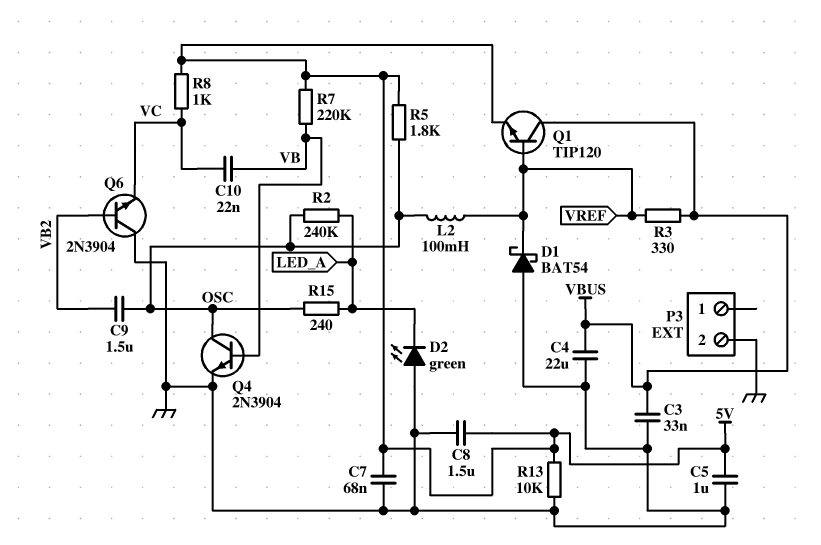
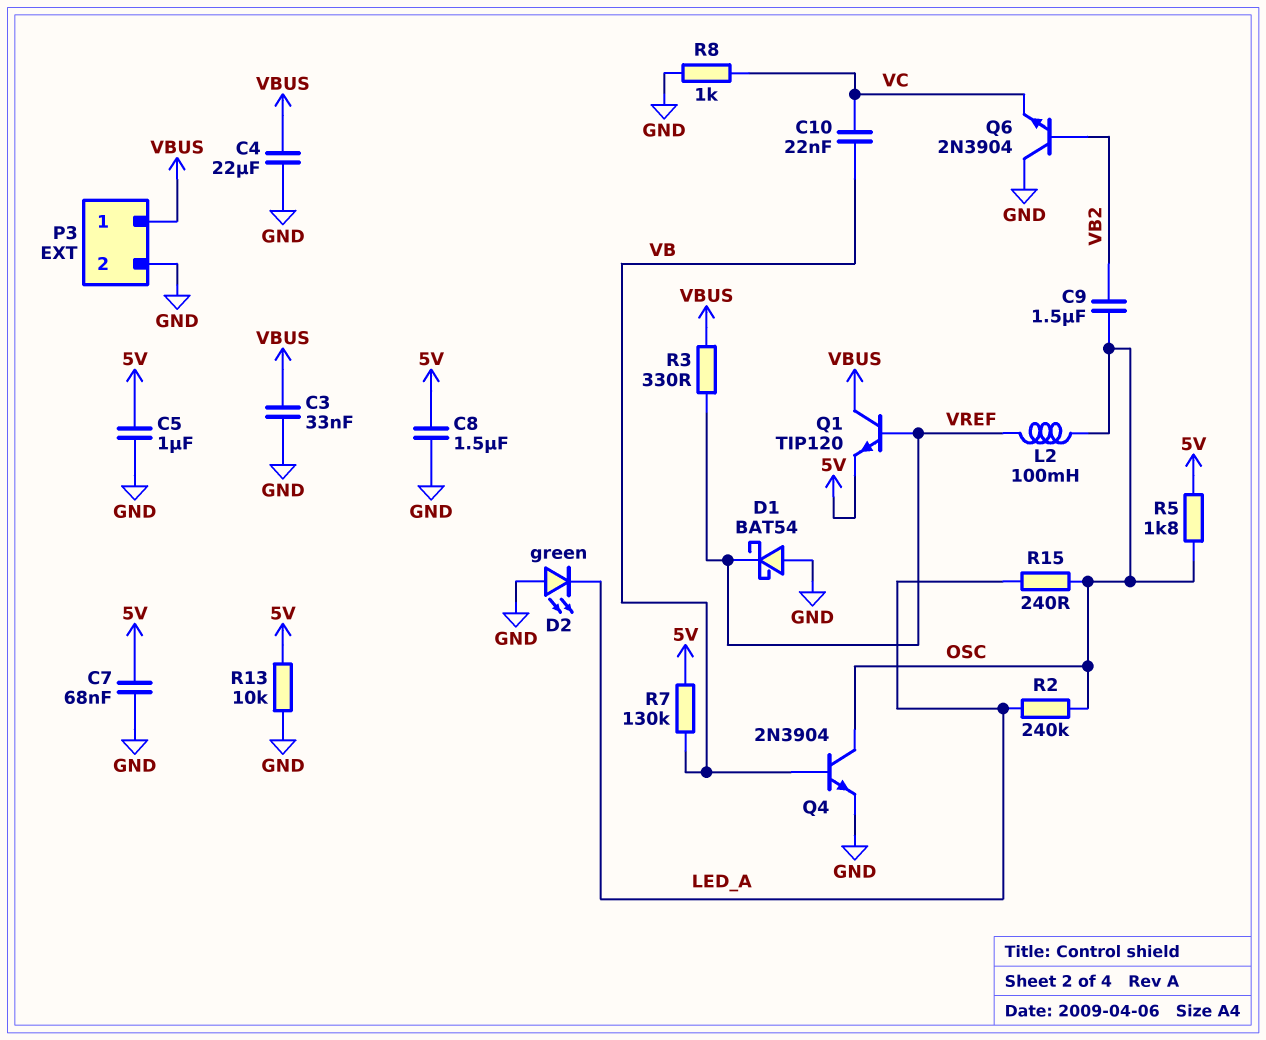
P3 pin 1: none -> VBUS
R7: 220k (5V, VB) -> 130k (5V, VB)
R8: 1k (5V, VC) -> 1k (GND, VC)

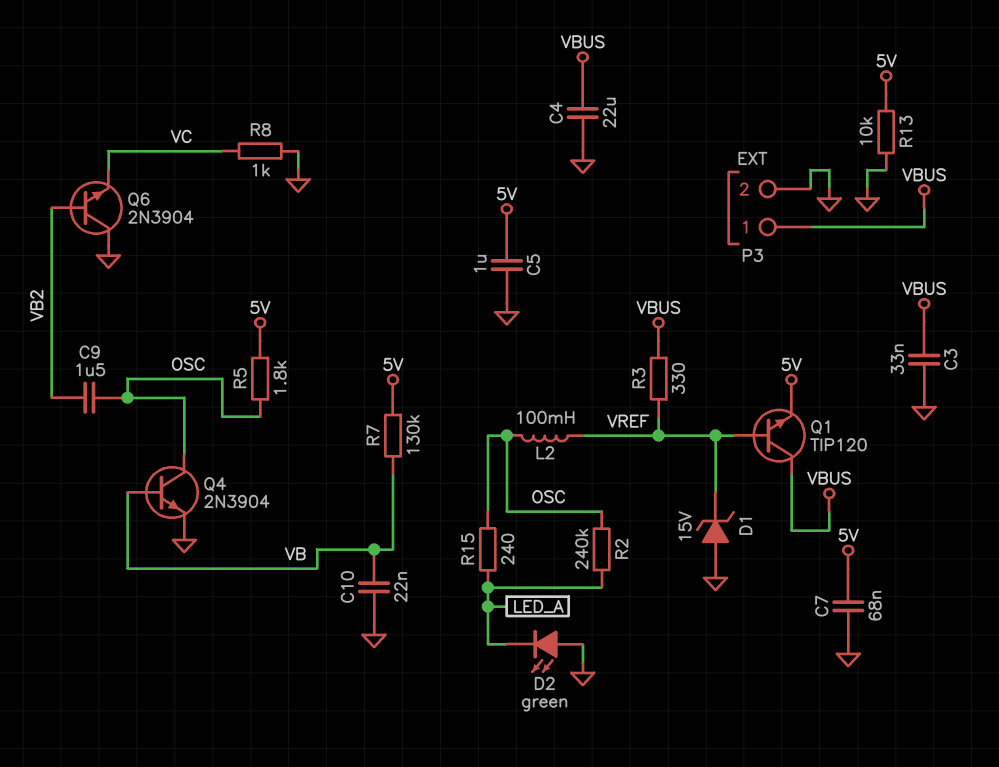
C8: 1.5uF (5V, GND) -> none
C10: 22nF (VB, VC) -> 22nF (GND, VB)
D1: schottky BAT54 (A GND, K VREF) -> zener 15V (A GND, K VREF)

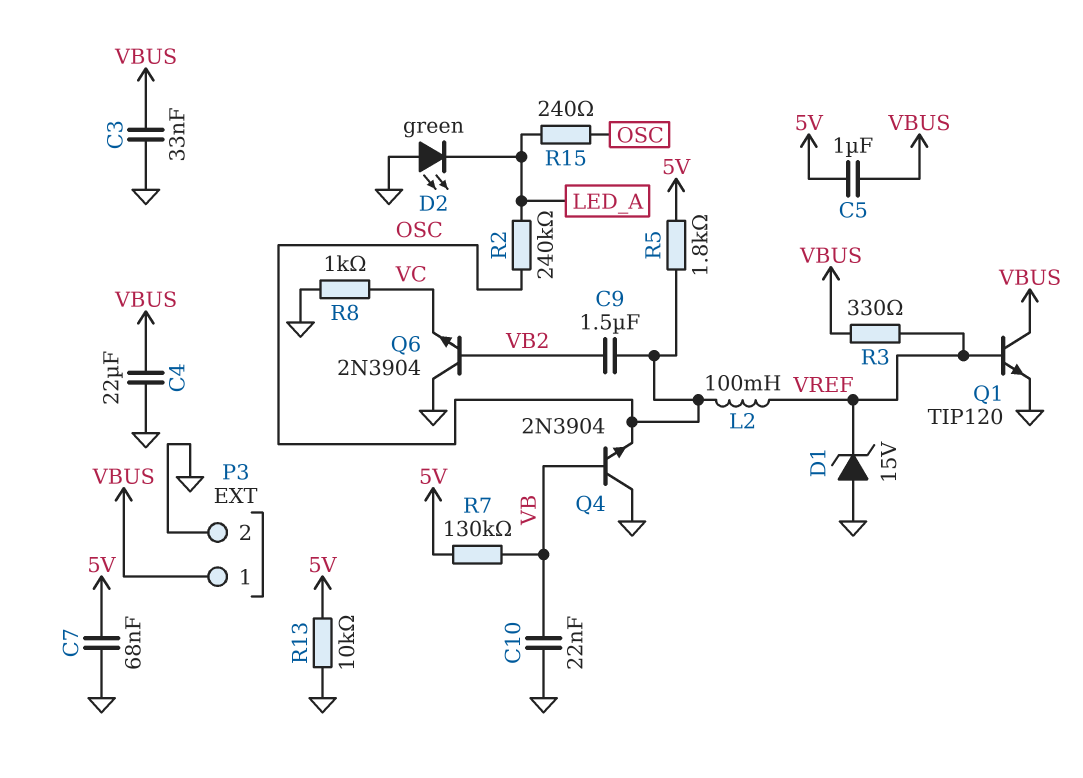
C5: 1uF (5V, GND) -> 1uF (5V, VBUS)
Q1: NPN TIP120 (B VREF, C VBUS, E 5V) -> NPN TIP120 (B VREF, C VBUS, E GND)
Q4: NPN 2N3904 (B VB, C OSC, E GND) -> NPN 2N3904 (B VB, C GND, E OSC)

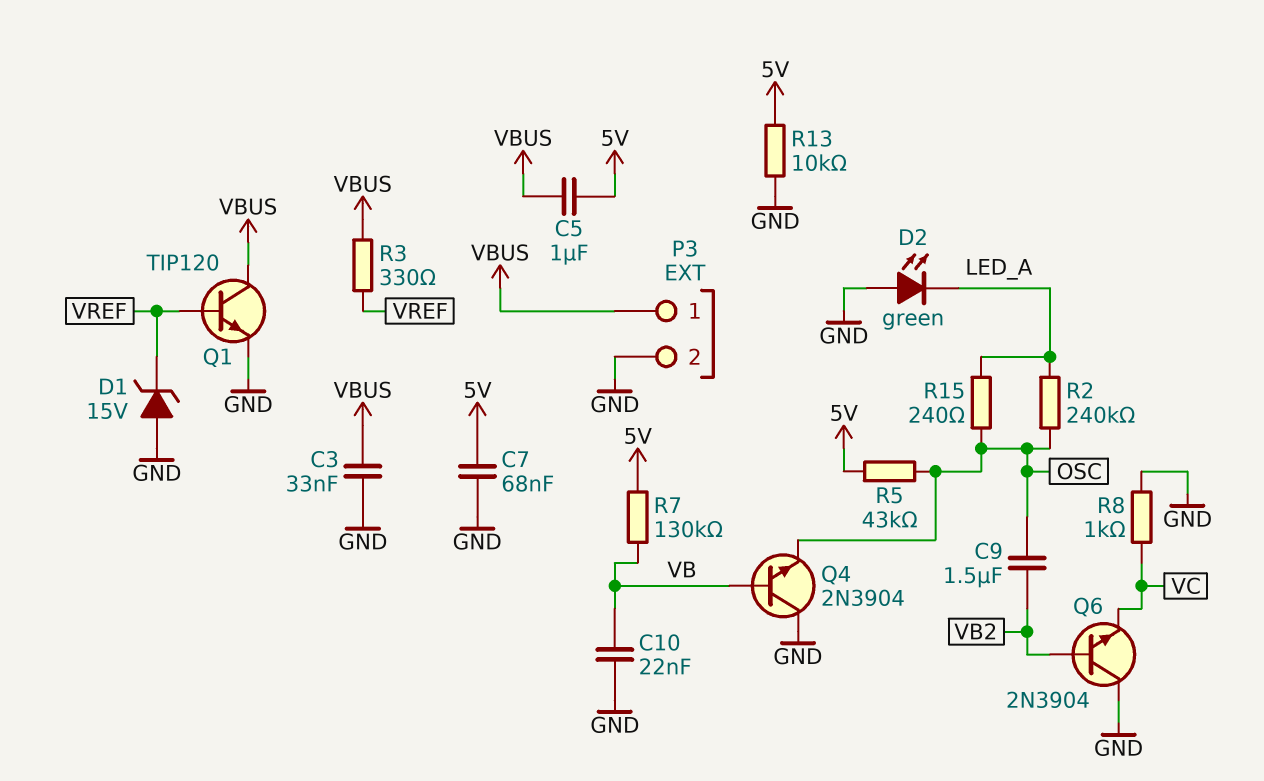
C4: 22uF (GND, VBUS) -> none
L2: 100mH (OSC, VREF) -> none
R5: 1.8k (5V, OSC) -> 43k (5V, OSC)

